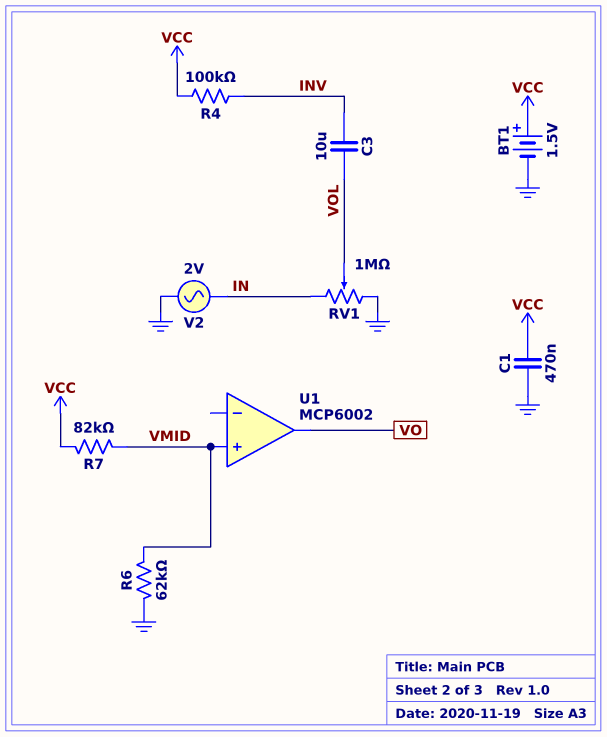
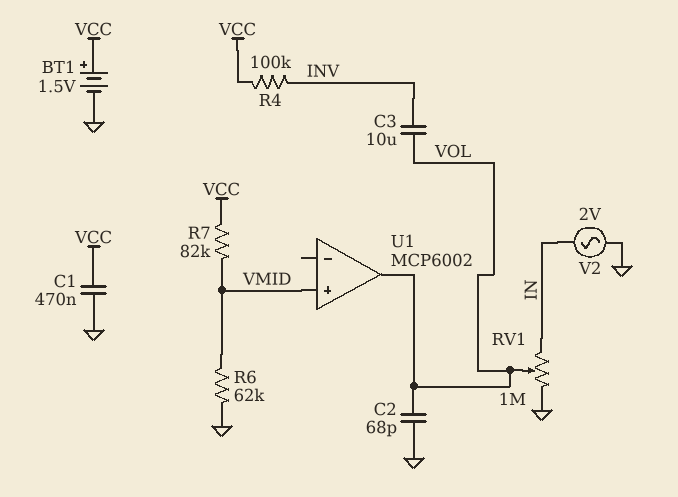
C2: none -> 68pF (GND, VOL)
U1 pin out: VO -> VOL

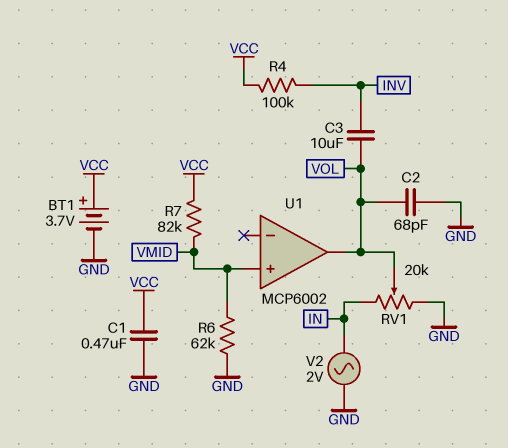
BT1: 1.5V (plus VCC, minus GND) -> 3.7V (plus VCC, minus GND)
RV1: 1M (GND, IN, wiper VOL) -> 20k (GND, IN, wiper VOL)

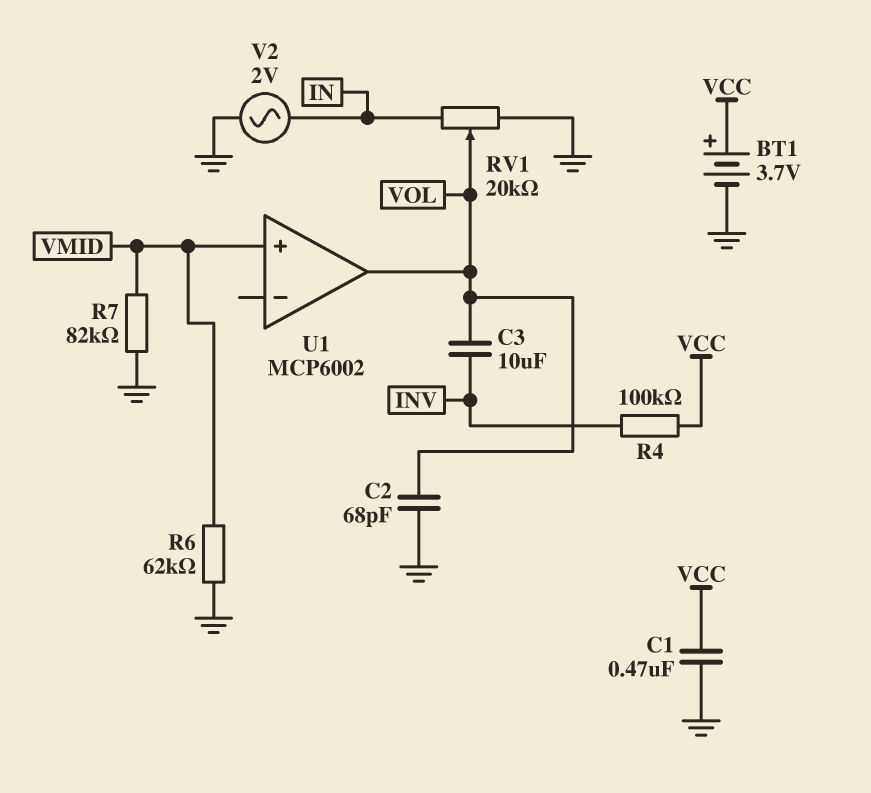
R7: 82k (VCC, VMID) -> 82k (GND, VMID)

